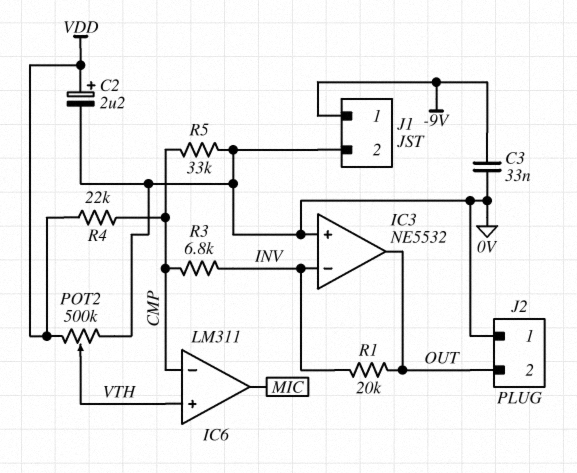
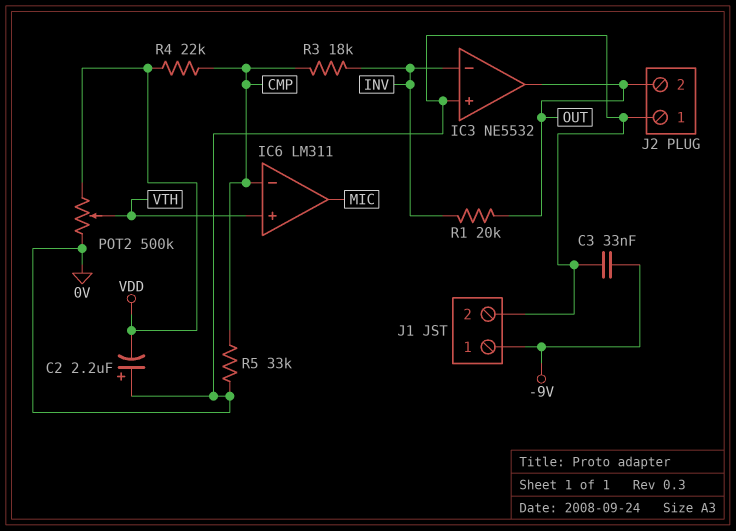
C2: 2.2uF (plus VDD, minus 0V) -> 2.2uF (plus 0V, minus VDD)
R3: 6.8k (CMP, INV) -> 18k (CMP, INV)

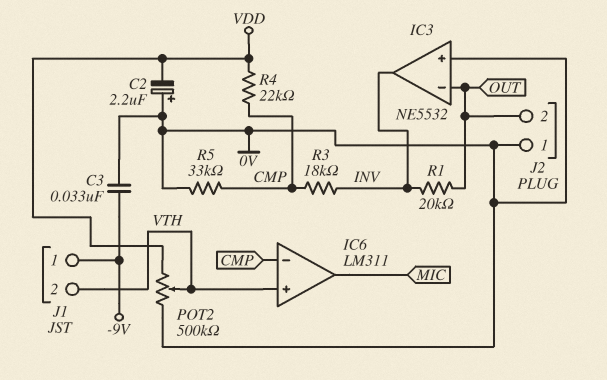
IC3 pin in-: INV -> OUT
IC3 pin out: OUT -> INV
J1 pin 2: 0V -> VTH

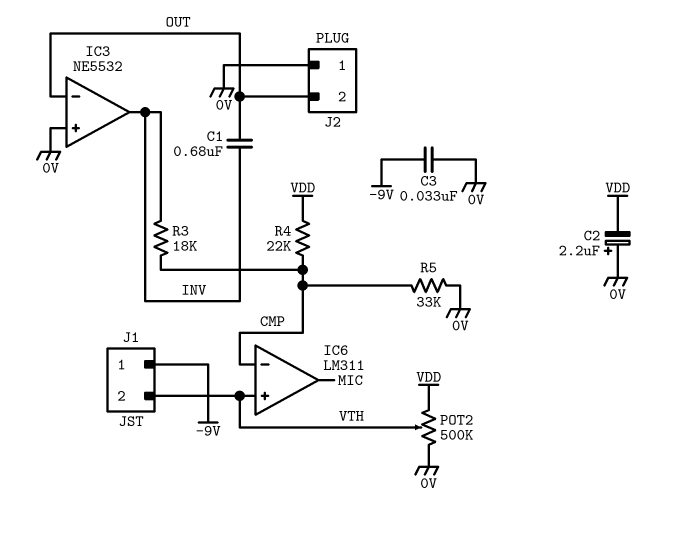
C1: none -> 680nF (INV, OUT)
R1: 20k (INV, OUT) -> none

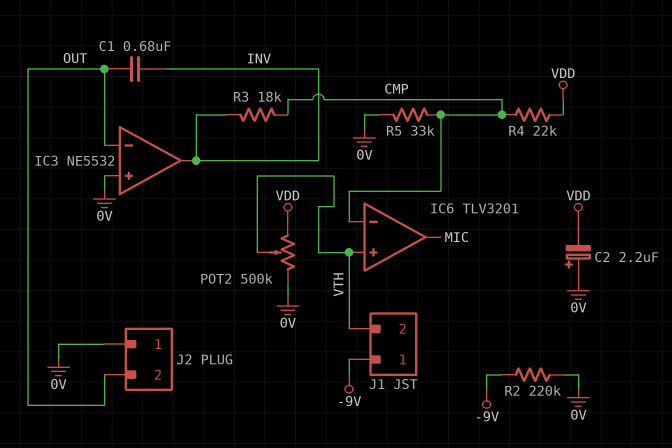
C3: 33nF (-9V, 0V) -> none
IC6: LM311 -> TLV3201
R2: none -> 220k (-9V, 0V)

